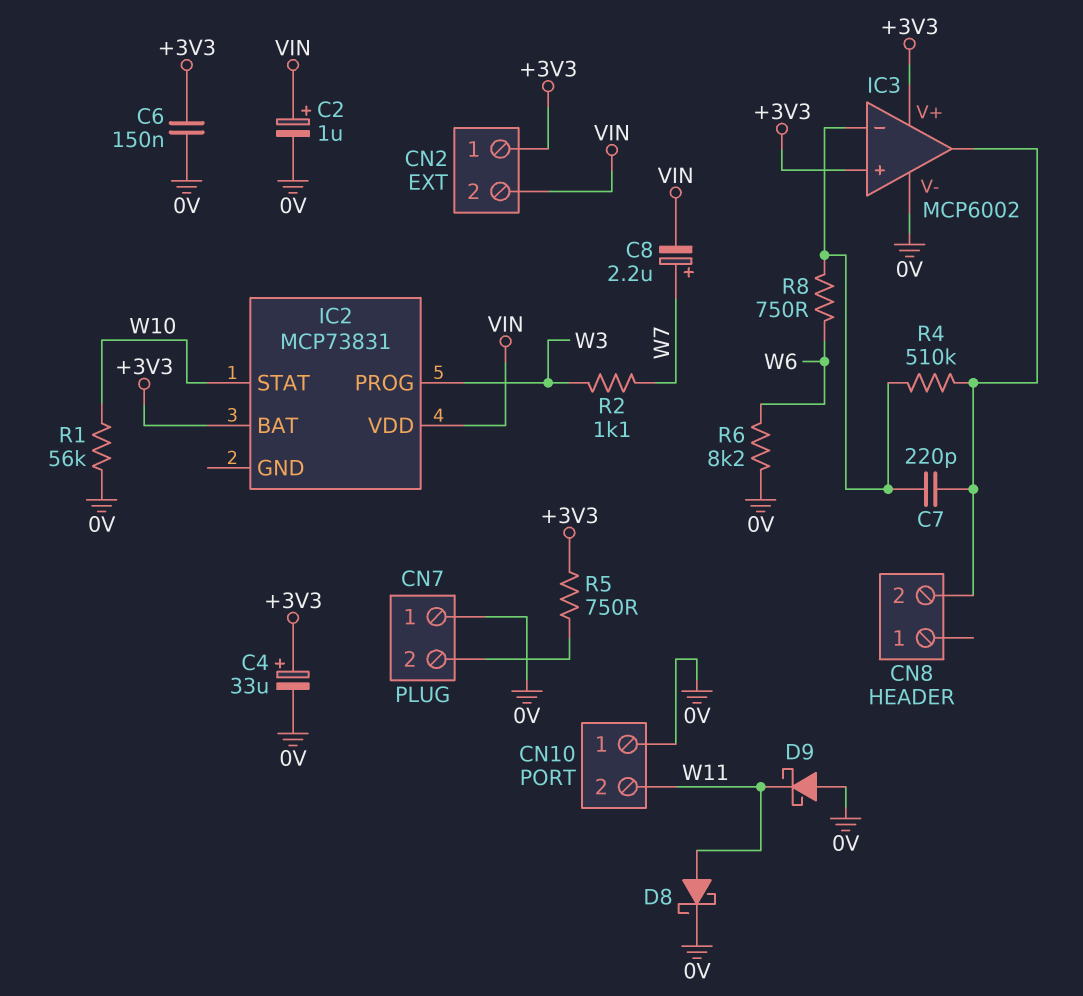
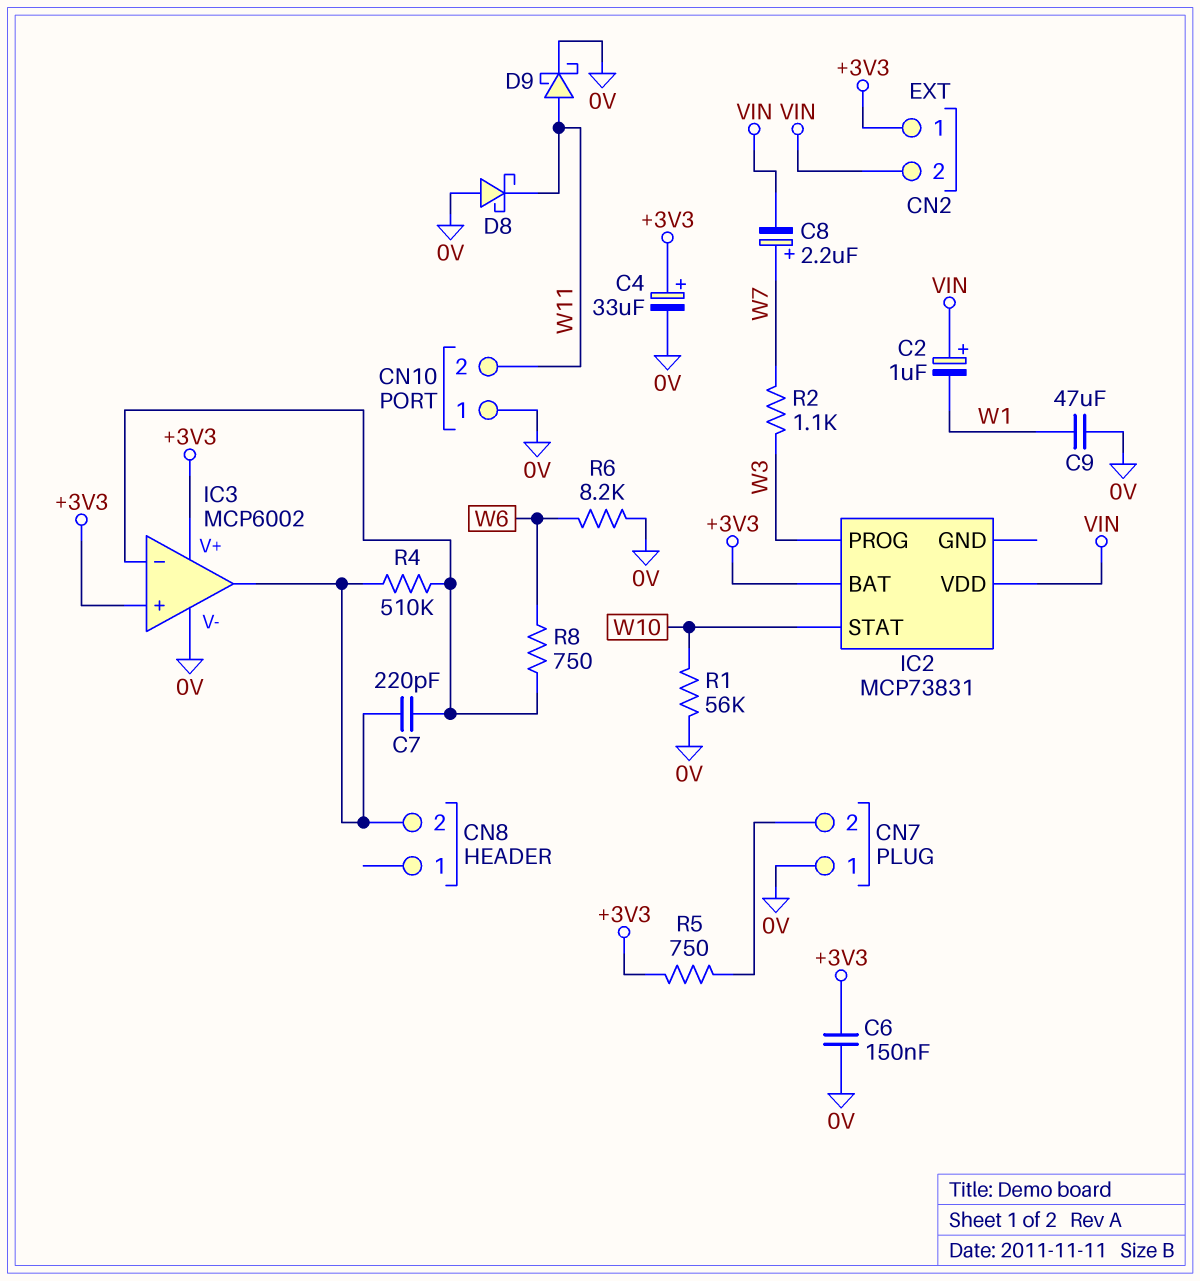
C2: 1uF (plus VIN, minus 0V) -> 1uF (plus VIN, minus W1)
C9: none -> 47uF (0V, W1)
D8: schottky (A W11, K 0V) -> schottky (A 0V, K W11)
D9: schottky (A 0V, K W11) -> schottky (A W11, K 0V)

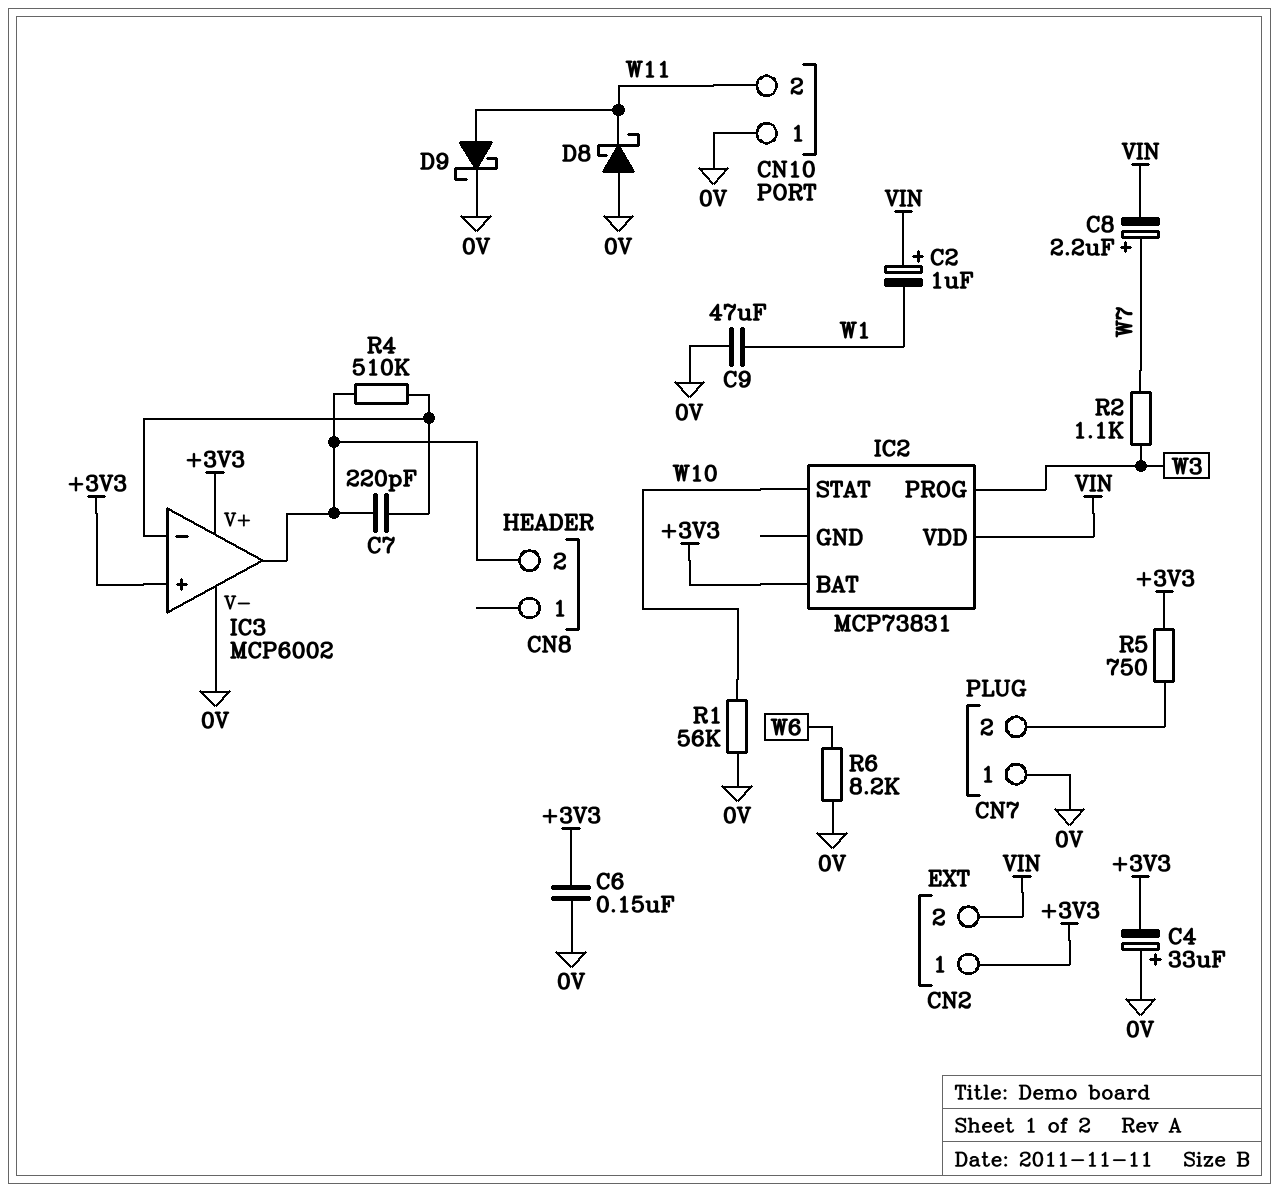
C4: 33uF (plus +3V3, minus 0V) -> 33uF (plus 0V, minus +3V3)
R8: 750 (IC3/in-, W6) -> none

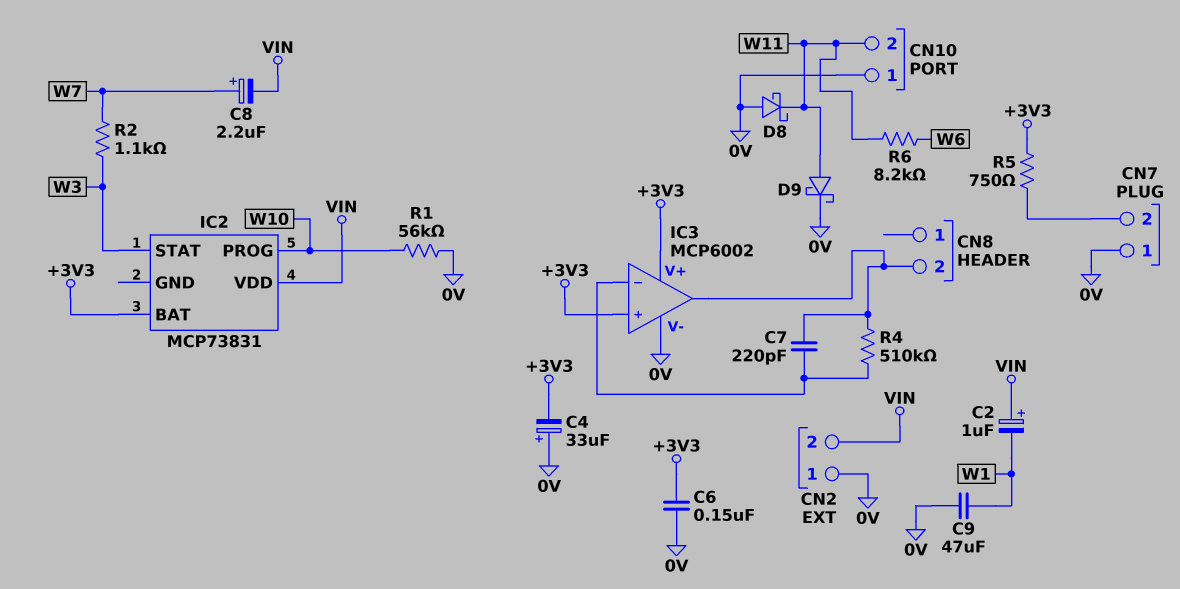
CN2 pin 1: +3V3 -> 0V
IC2 pin PROG: W3 -> W10
IC2 pin STAT: W10 -> W3
R6: 8.2k (0V, W6) -> 8.2k (W6, W11)

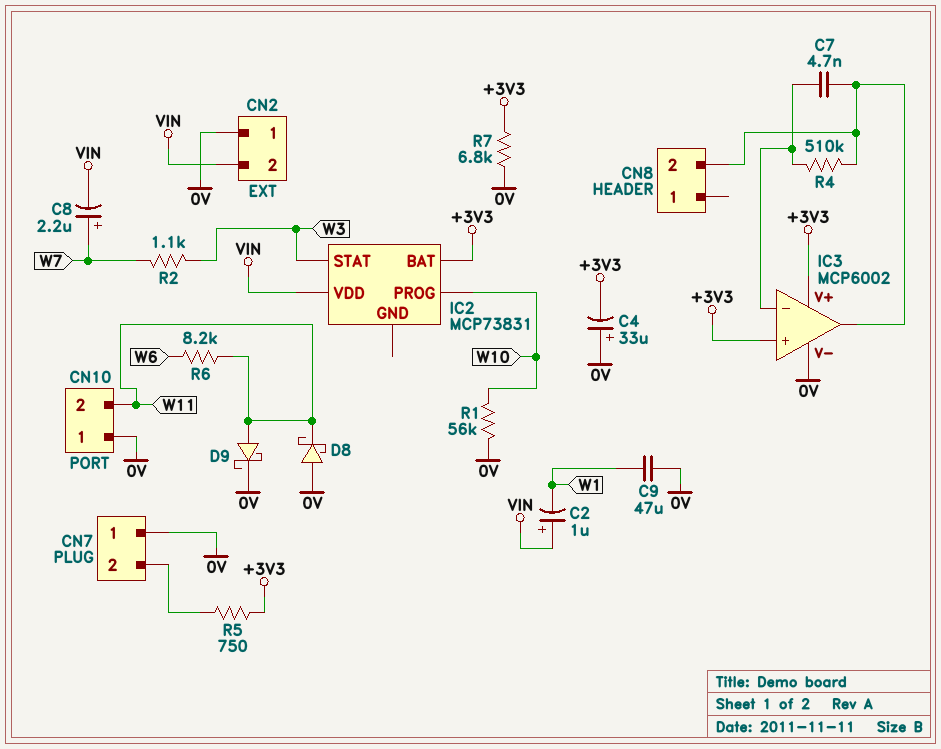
C6: 150nF (+3V3, 0V) -> none
C7: 220pF (CN8/2, IC3/in-) -> 4.7nF (CN8/2, IC3/in-)
R7: none -> 6.8k (+3V3, 0V)

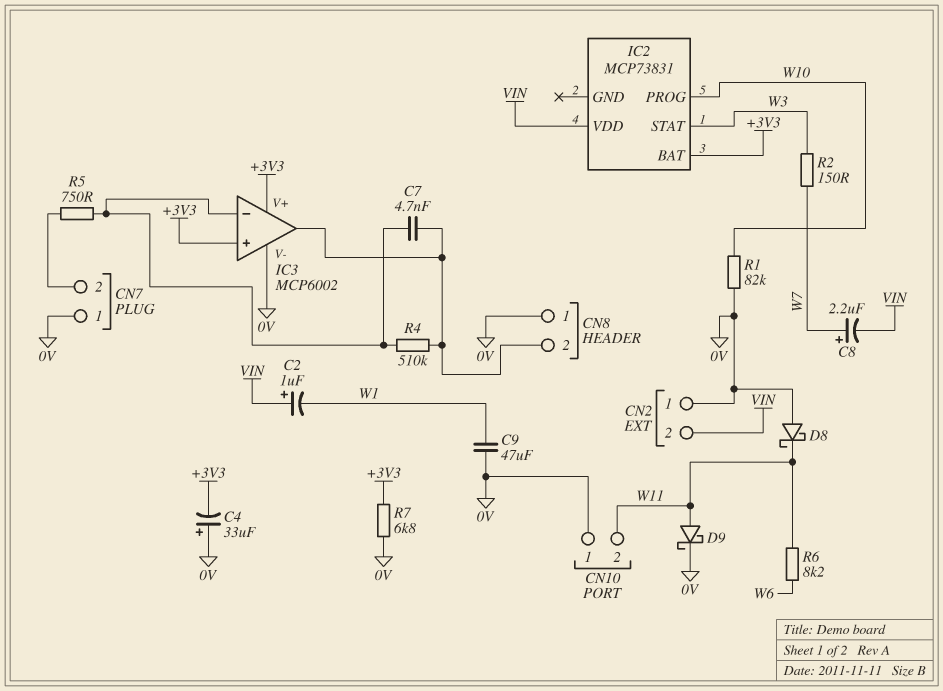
CN8 pin 1: none -> 0V
R1: 56k (0V, W10) -> 82k (0V, W10)
R2: 1.1k (W3, W7) -> 150 (W3, W7)
R5: 750 (+3V3, CN7/2) -> 750 (CN7/2, IC3/in-)

